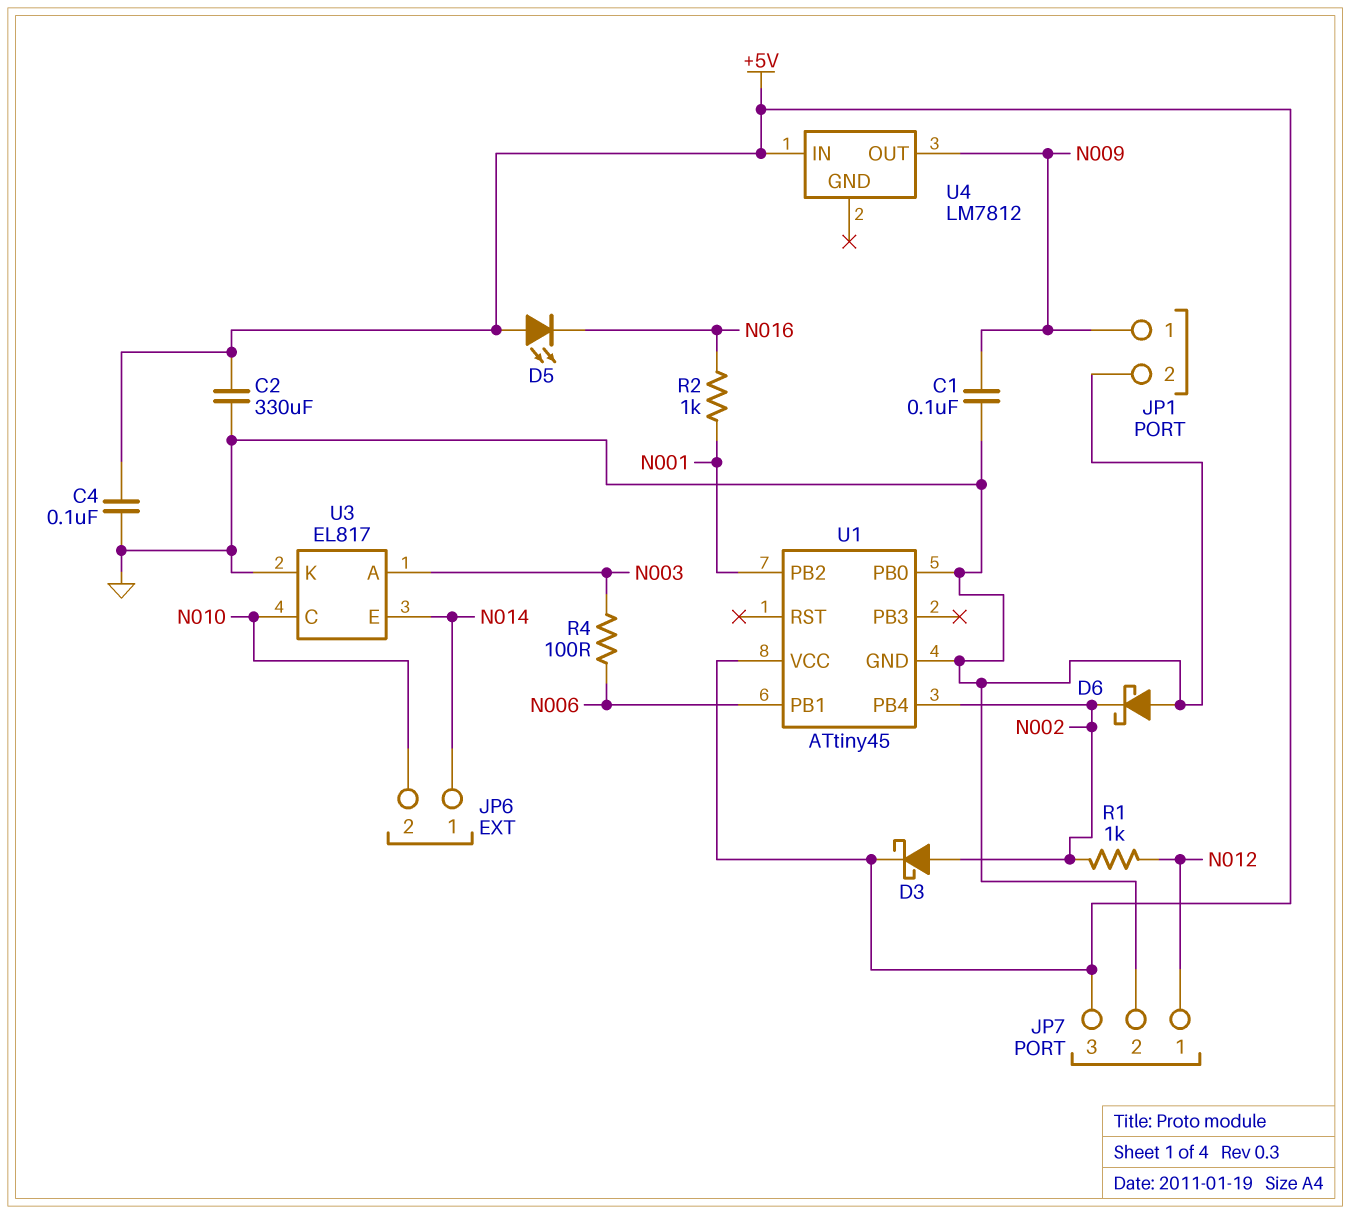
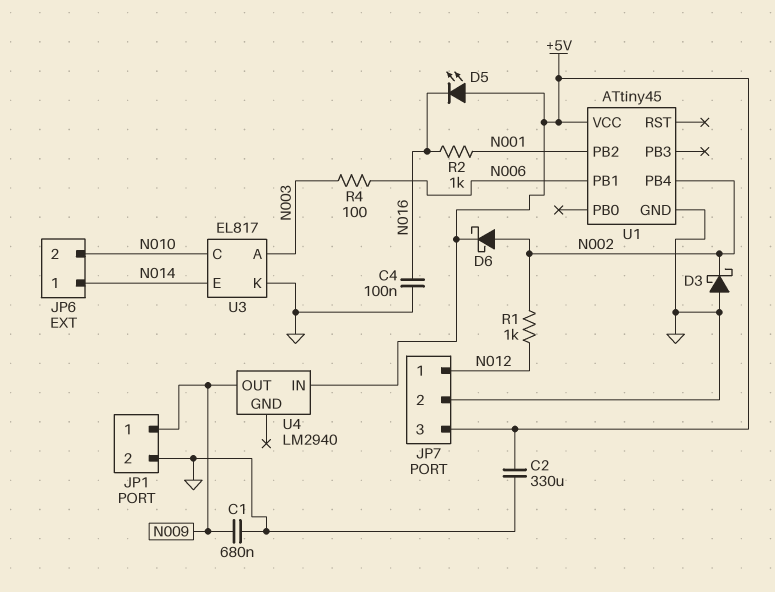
C1: 100nF (GND, N009) -> 680nF (GND, N009)
C4: 100nF (+5V, GND) -> 100nF (GND, N016)
D3: schottky (A N002, K +5V) -> schottky (A GND, K N002)
D6: schottky (A GND, K N002) -> schottky (A N002, K +5V)
U1 pin PB0: GND -> none
U4: LM7812 -> LM2940

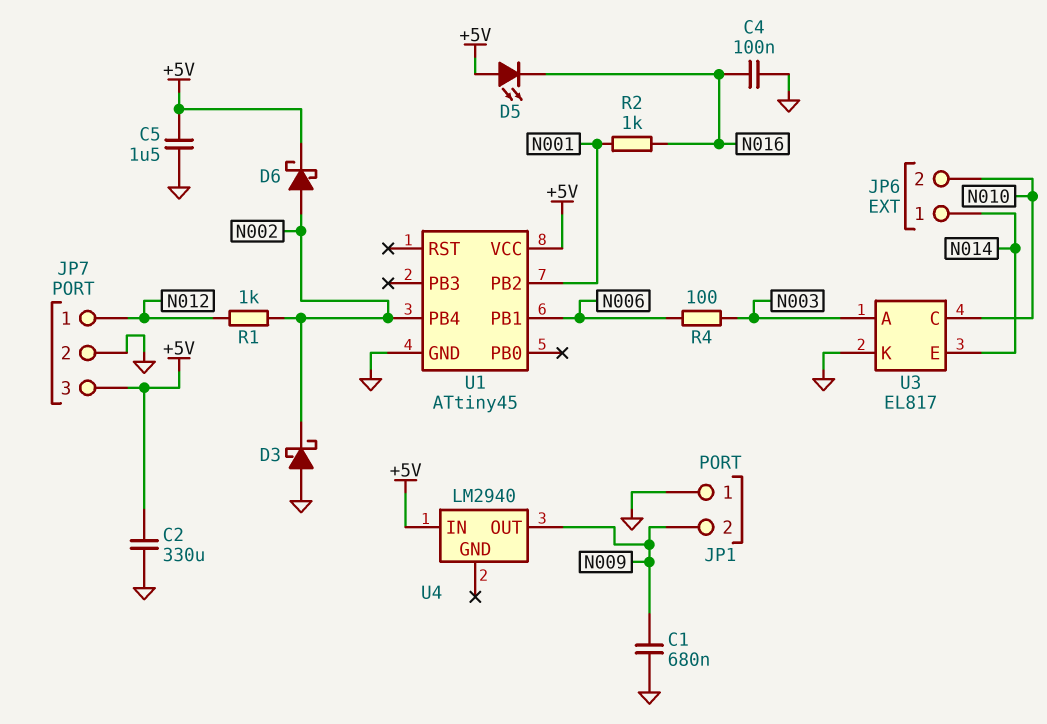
C5: none -> 1.5uF (+5V, GND)
JP1 pin 1: N009 -> GND
JP1 pin 2: GND -> N009

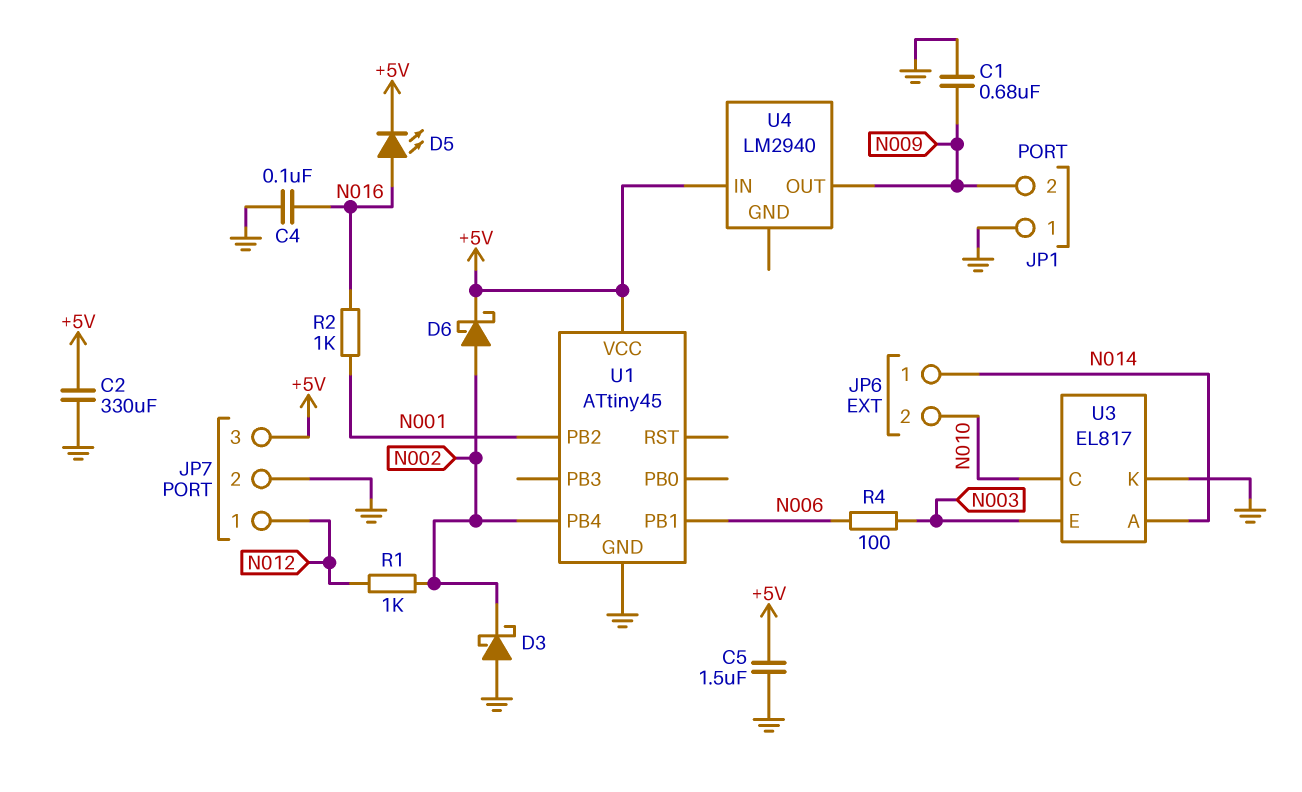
D5: LED (A +5V, K N016) -> LED (A N016, K +5V)
U3 pin A: N003 -> N014
U3 pin E: N014 -> N003

